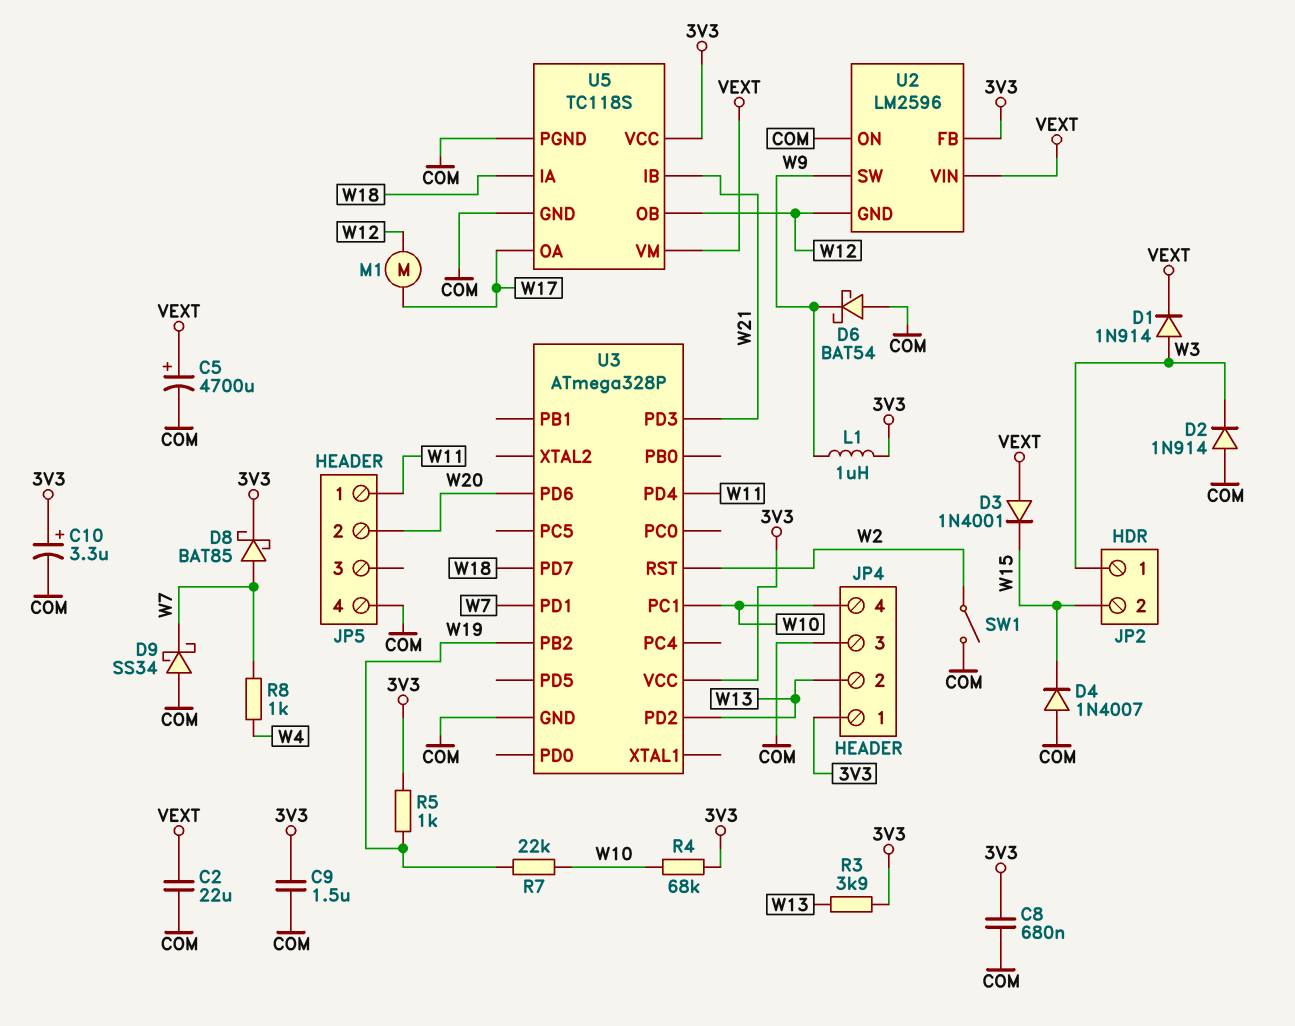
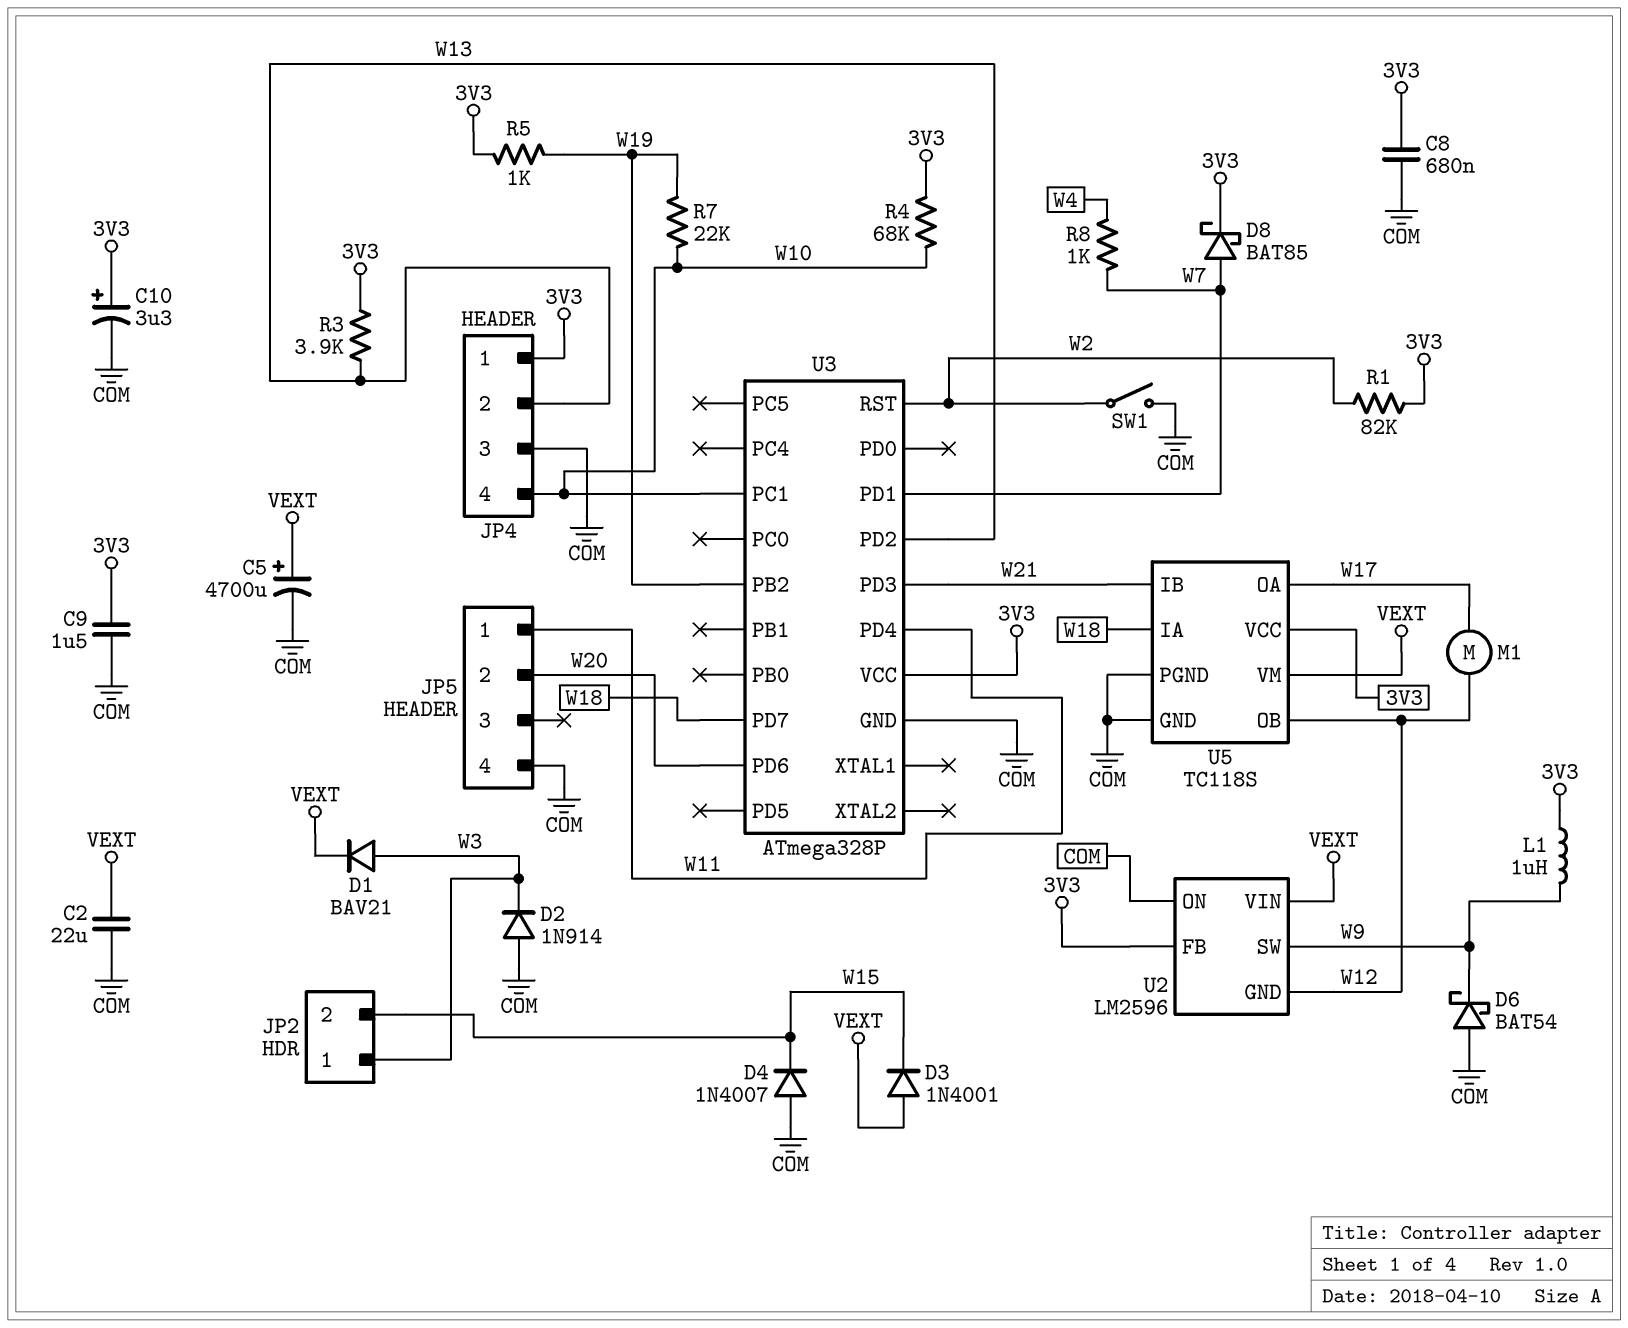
D1: diode 1N914 (A W3, K VEXT) -> diode BAV21 (A W3, K VEXT)
D9: schottky SS34 (A COM, K W7) -> none
R1: none -> 82k (3V3, W2)

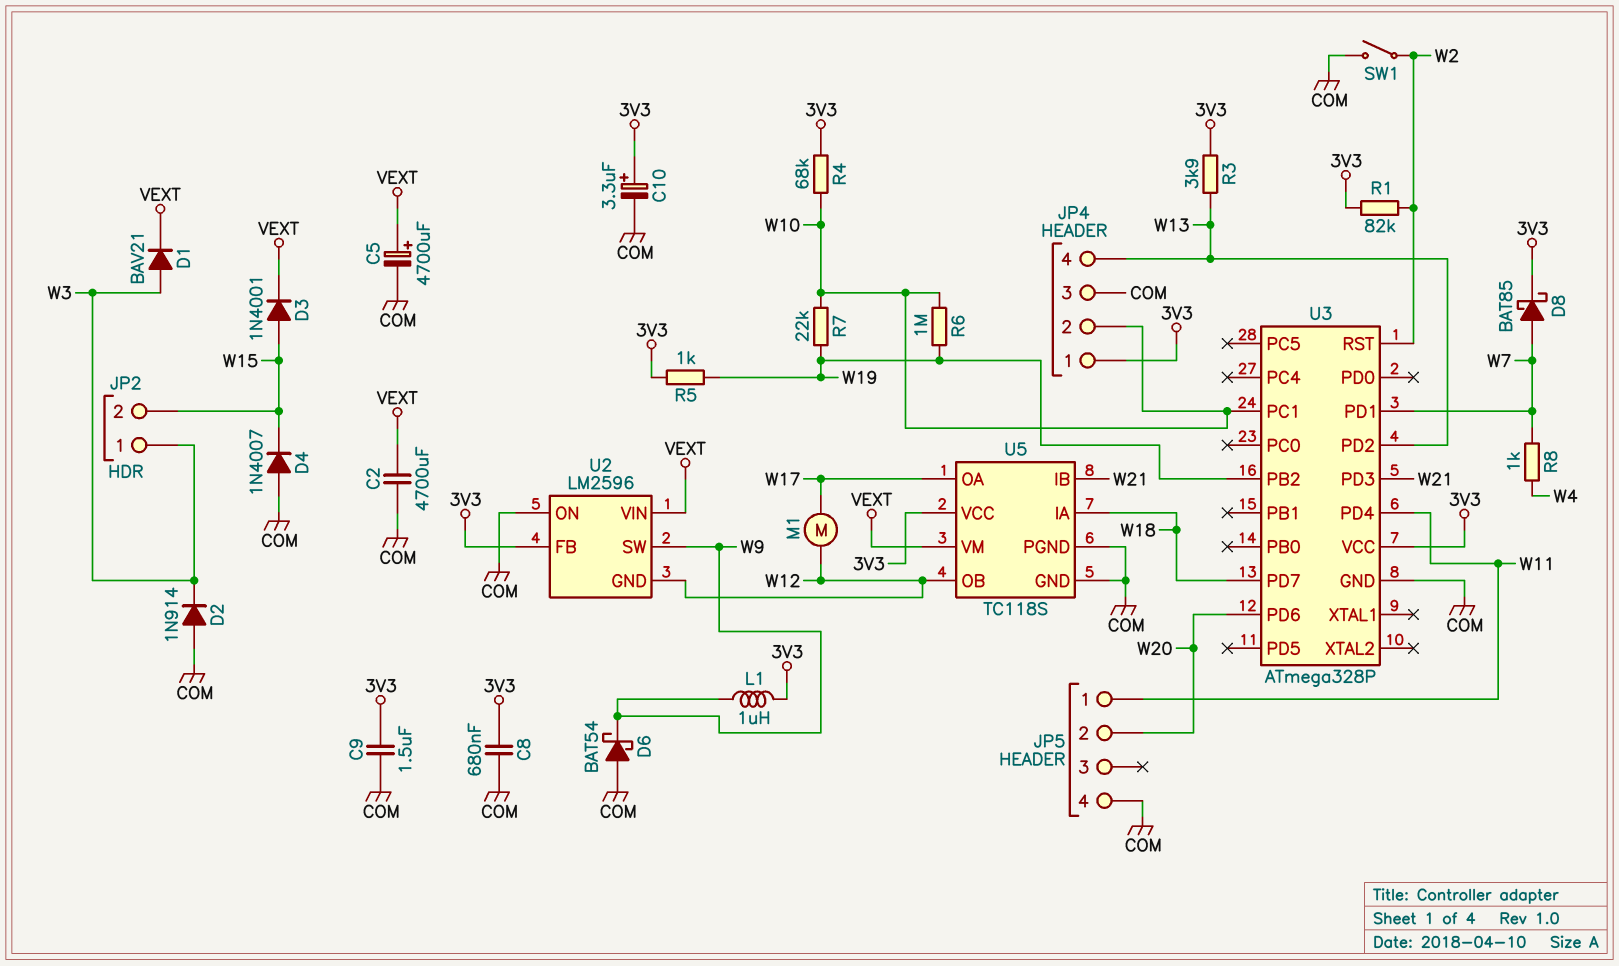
C2: 22uF (COM, VEXT) -> 4700uF (COM, VEXT)
D3: diode 1N4001 (A VEXT, K W15) -> diode 1N4001 (A W15, K VEXT)
JP4 pin 2: W13 -> W10
JP4 pin 4: W10 -> W13
R6: none -> 1M (W10, W19)

